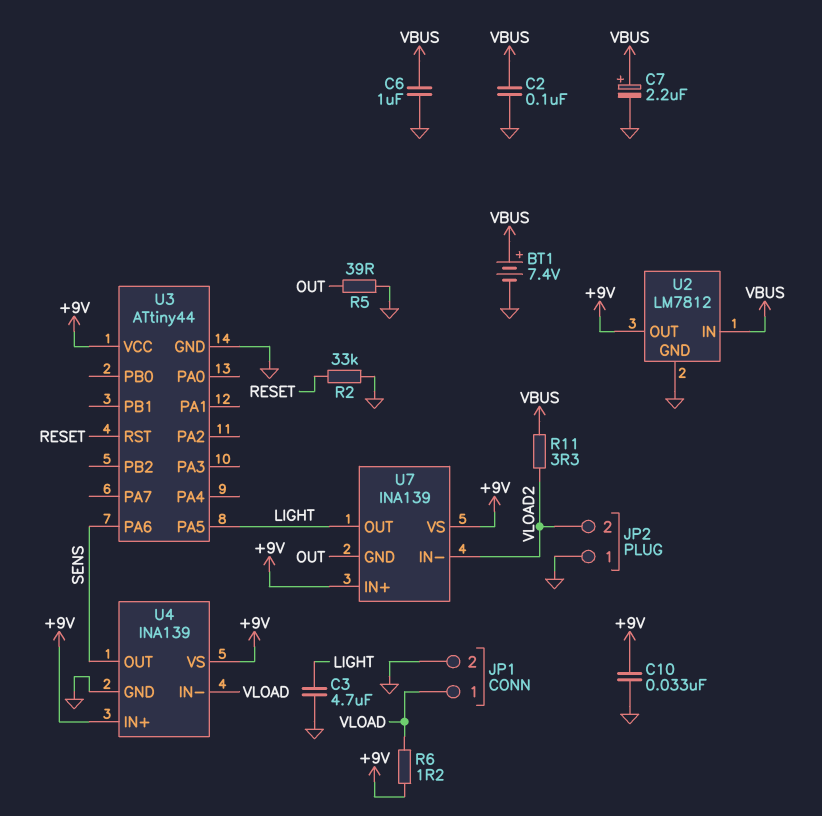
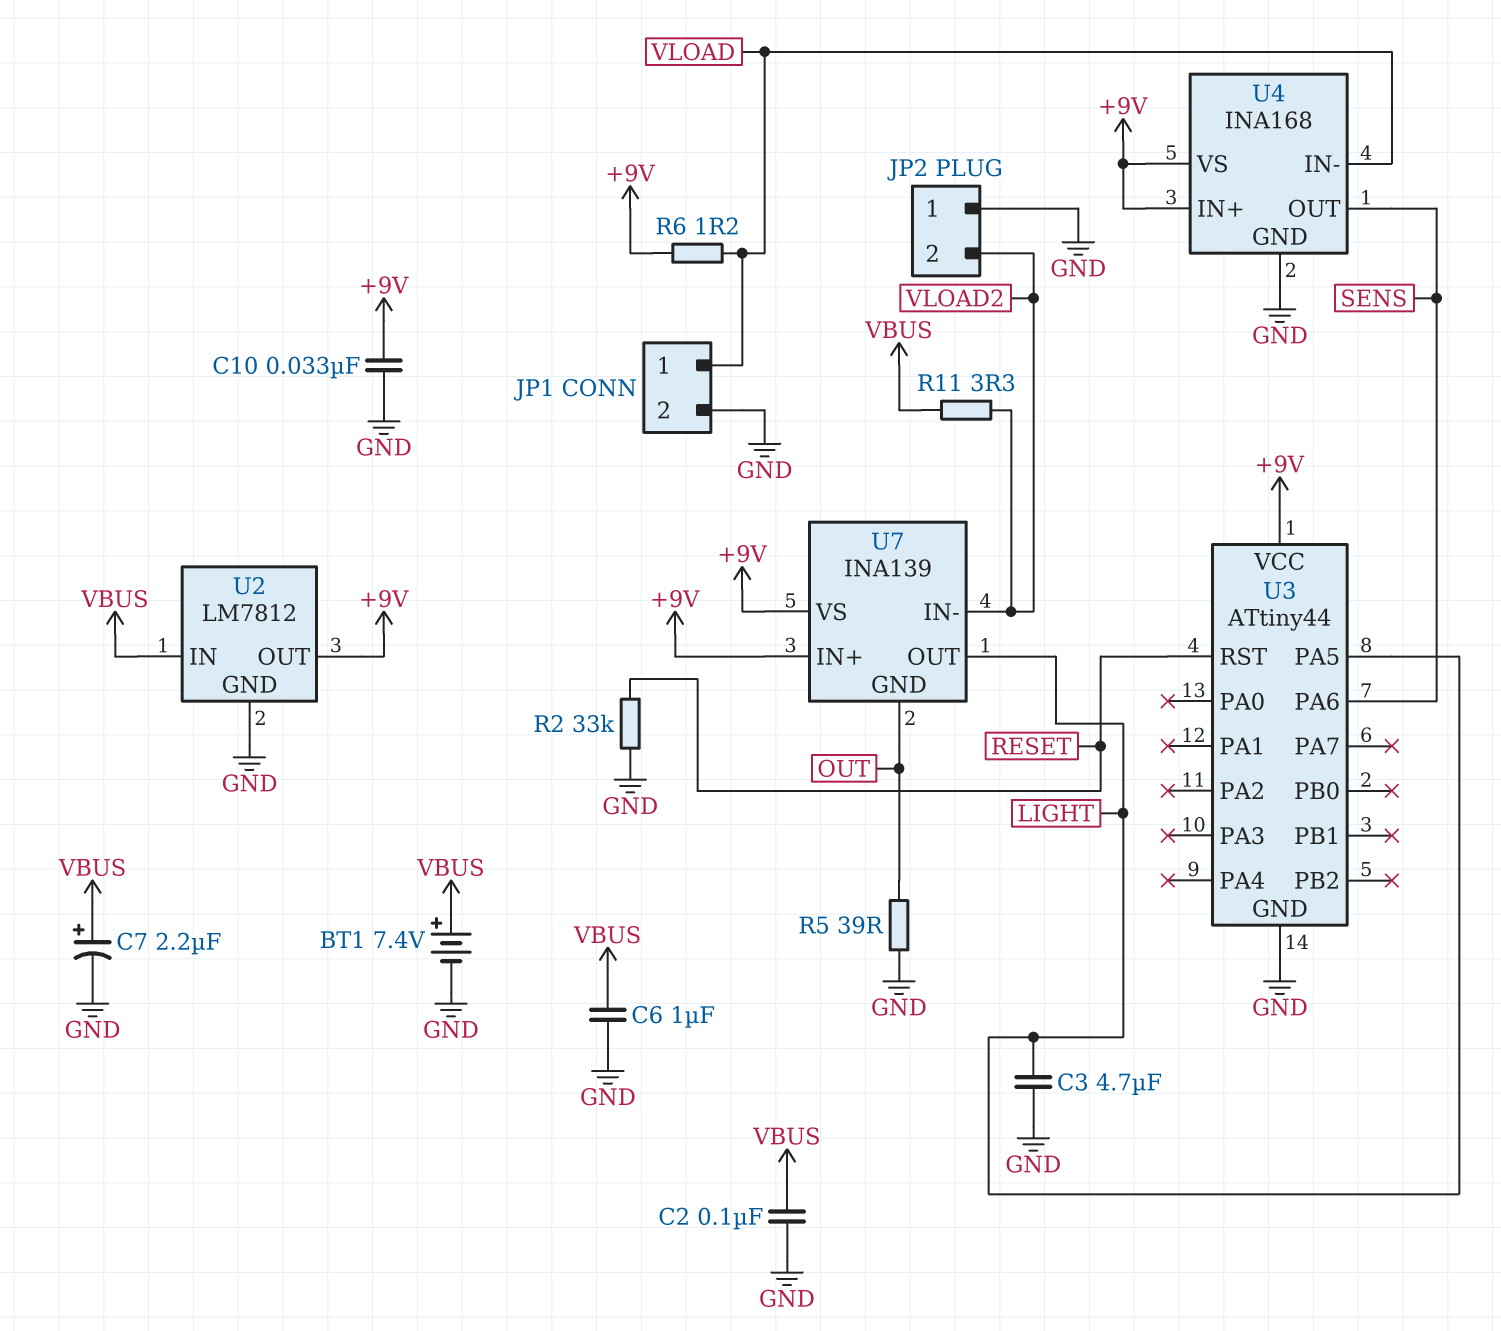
U4: INA139 -> INA168

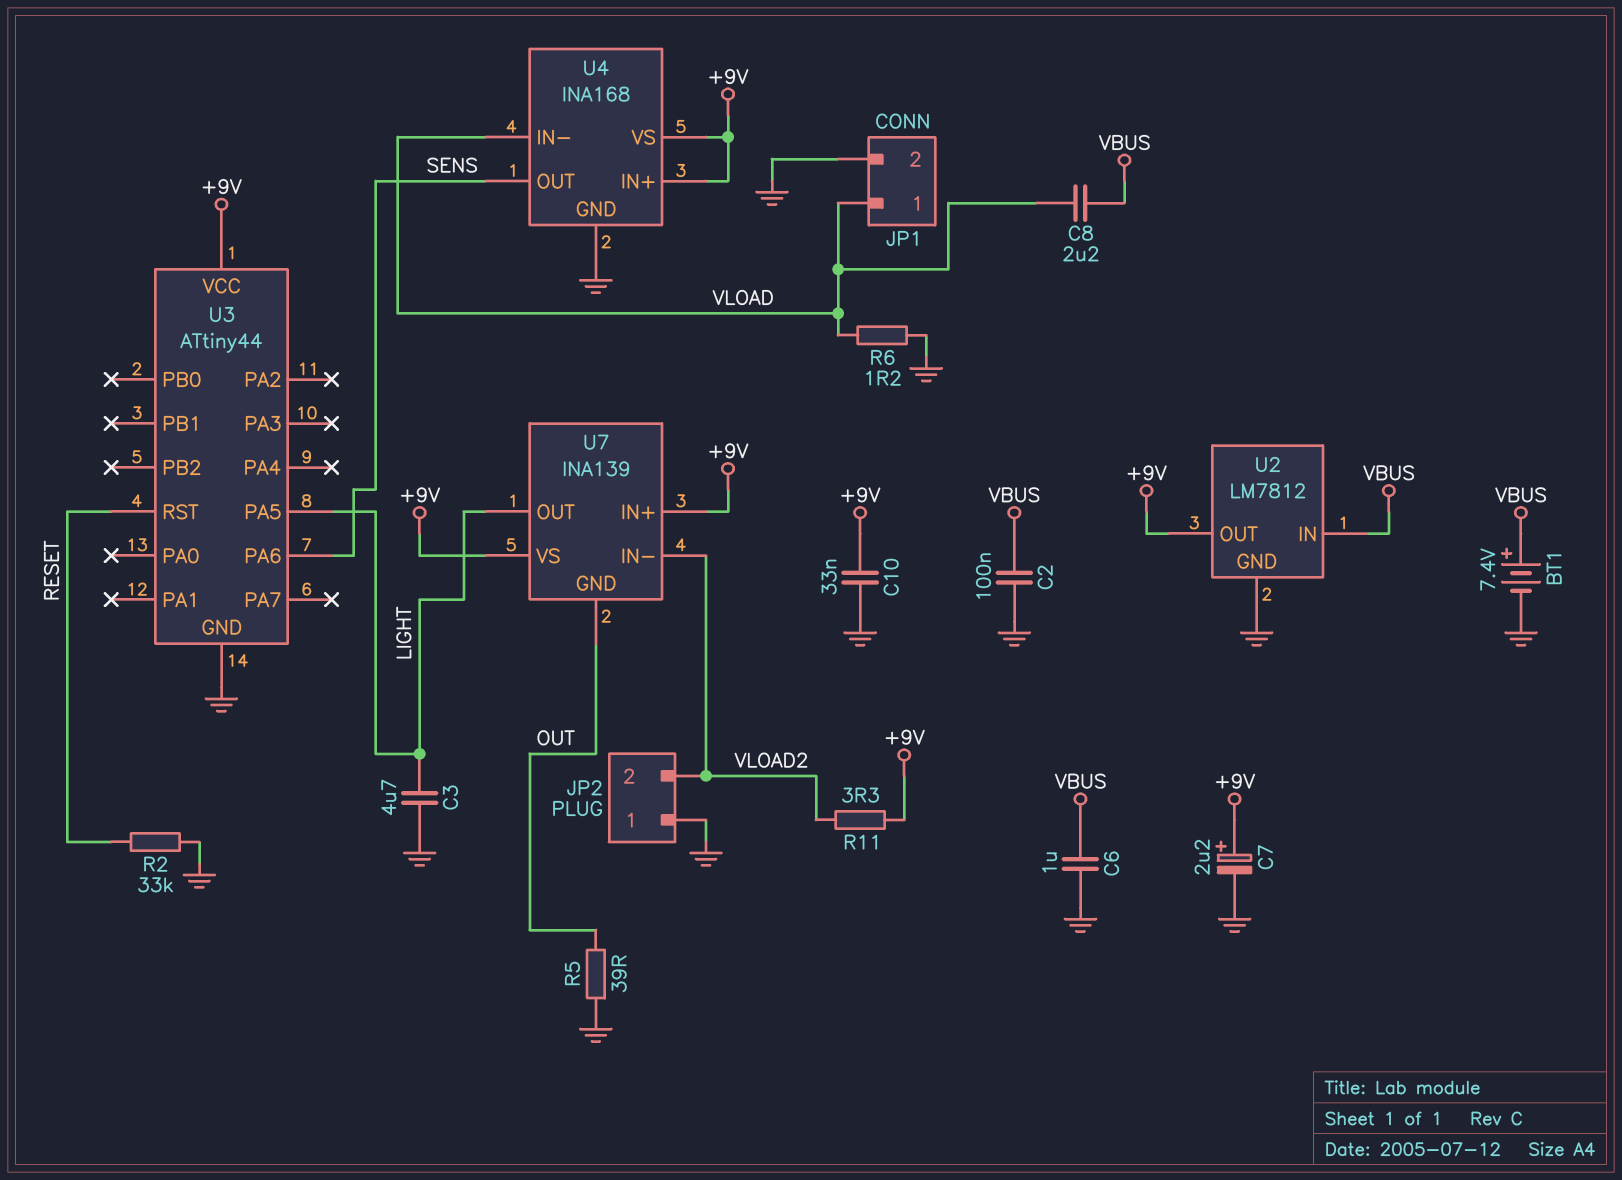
C7: 2.2uF (plus VBUS, minus GND) -> 2.2uF (plus +9V, minus GND)
C8: none -> 2.2uF (VBUS, VLOAD)
R6: 1.2 (+9V, VLOAD) -> 1.2 (GND, VLOAD)
R11: 3.3 (VBUS, VLOAD2) -> 3.3 (+9V, VLOAD2)

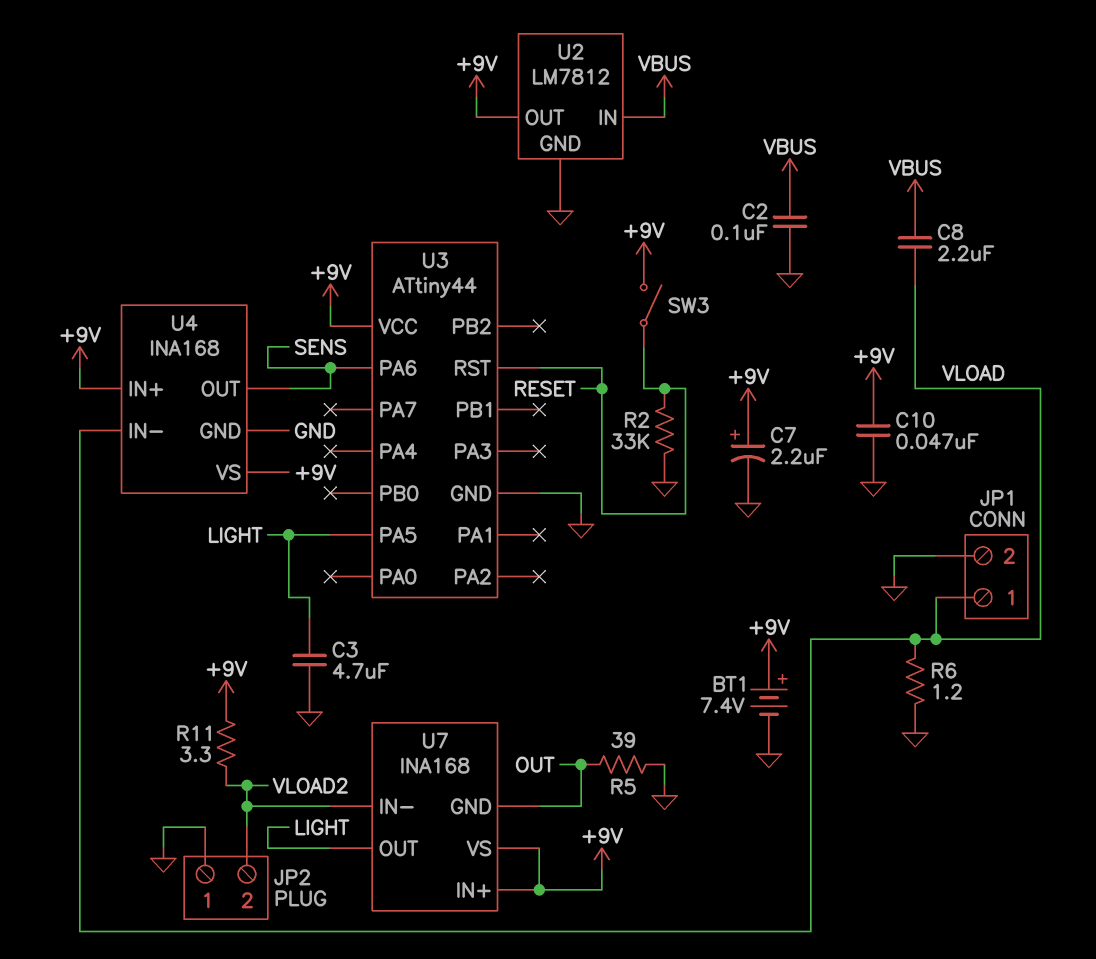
BT1: 7.4V (plus VBUS, minus GND) -> 7.4V (plus +9V, minus GND)
C6: 1uF (GND, VBUS) -> none
C10: 33nF (+9V, GND) -> 47nF (+9V, GND)
SW3: none -> switch (+9V, RESET)
U7: INA139 -> INA168

